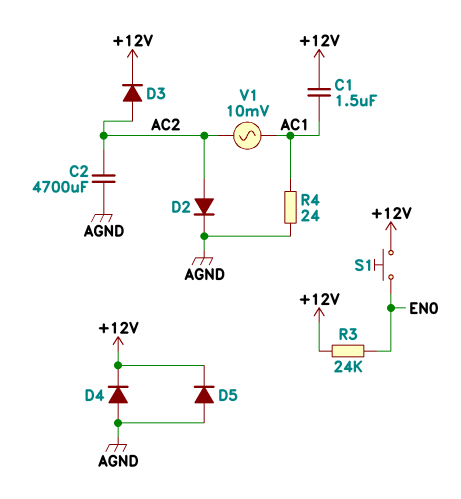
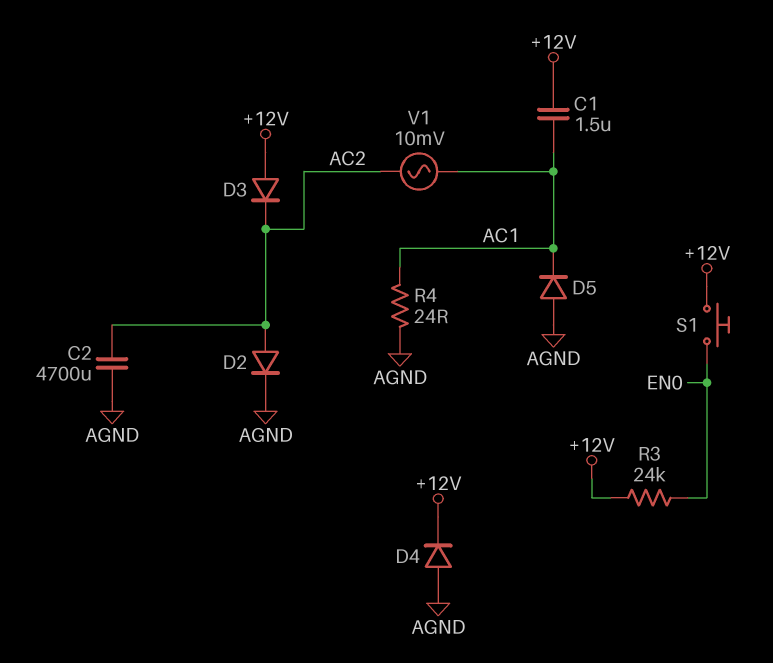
D3: diode (A AC2, K +12V) -> diode (A +12V, K AC2)
D5: diode (A AGND, K +12V) -> diode (A AGND, K AC1)

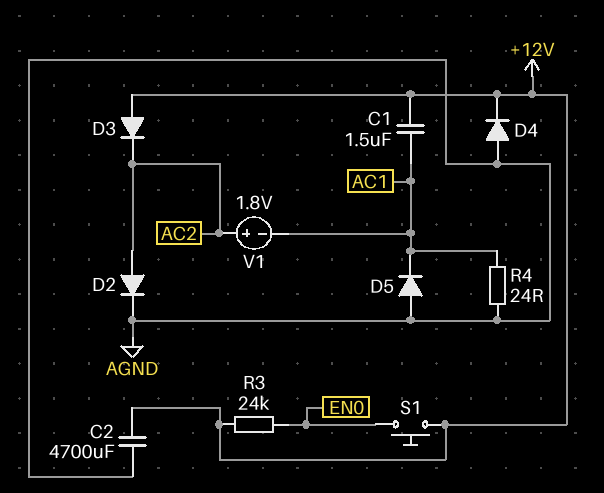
C2: 4700uF (AC2, AGND) -> 4700uF (+12V, AGND)
V1: AC 10mV (AC1, AC2) -> 1.8V (plus AC2, minus AC1)

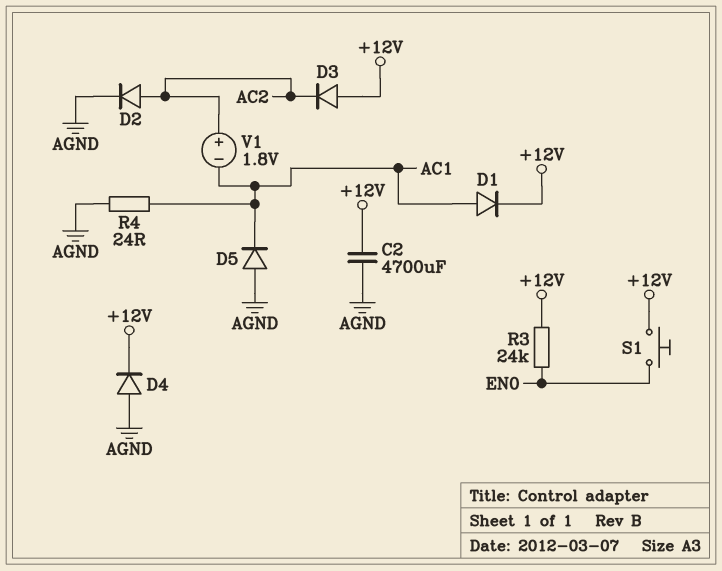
C1: 1.5uF (+12V, AC1) -> none
D1: none -> diode (A AC1, K +12V)

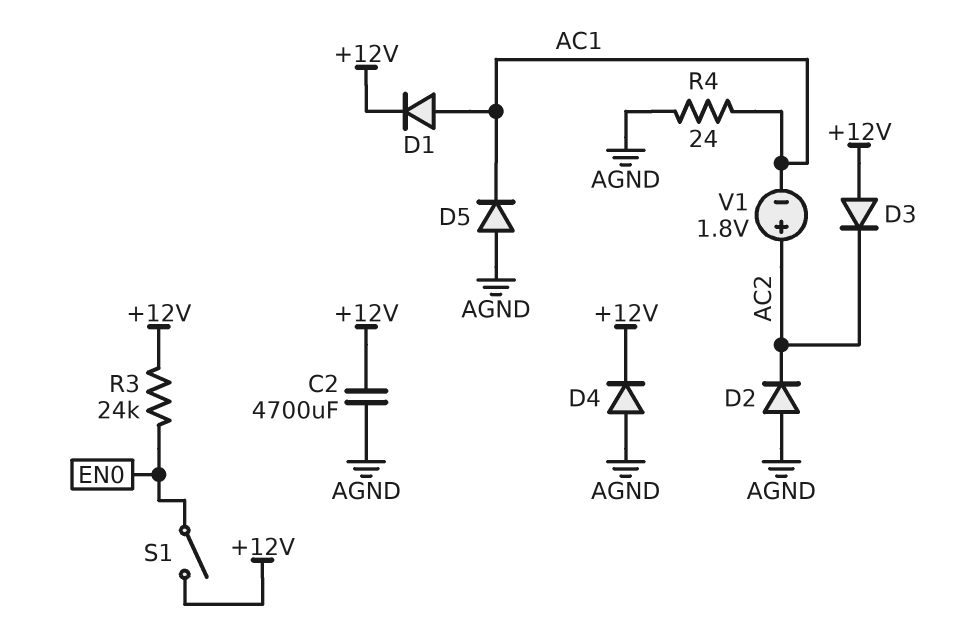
D2: diode (A AC2, K AGND) -> diode (A AGND, K AC2)
S1: button (+12V, EN0) -> switch (+12V, EN0)

